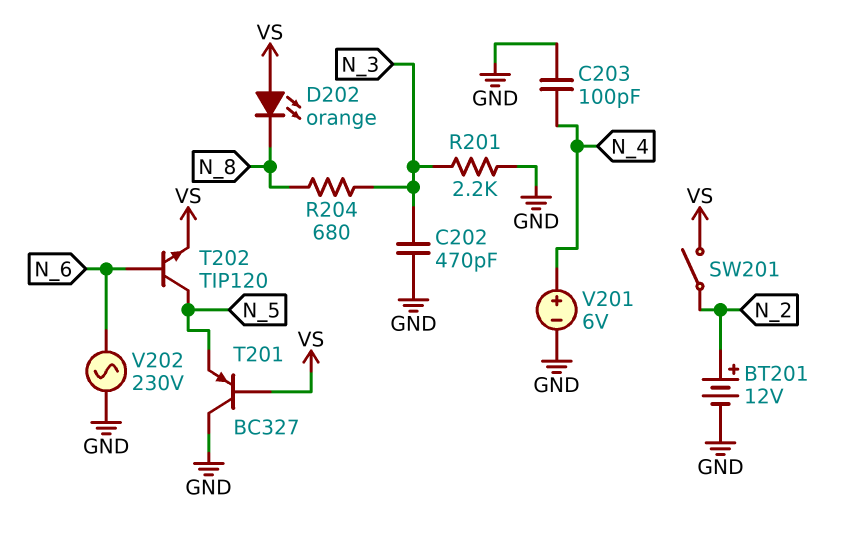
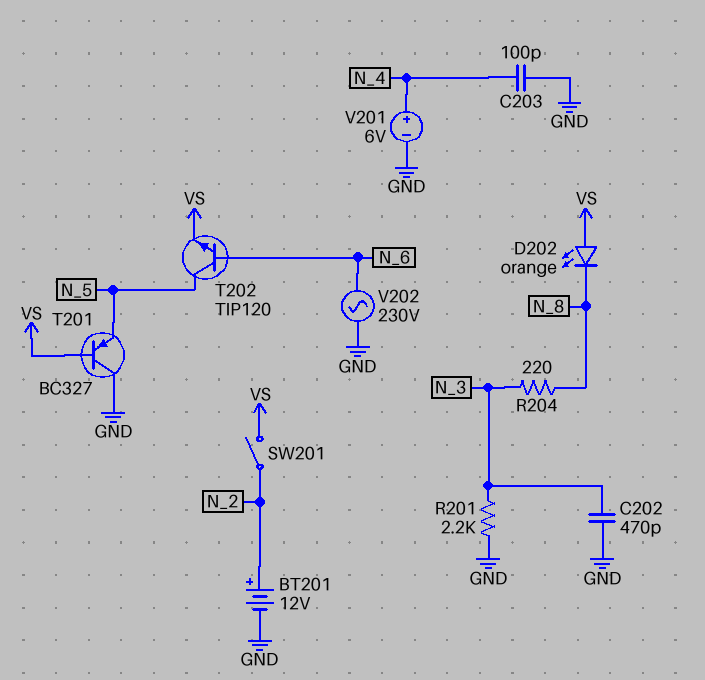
R204: 680 (N_3, N_8) -> 220 (N_3, N_8)

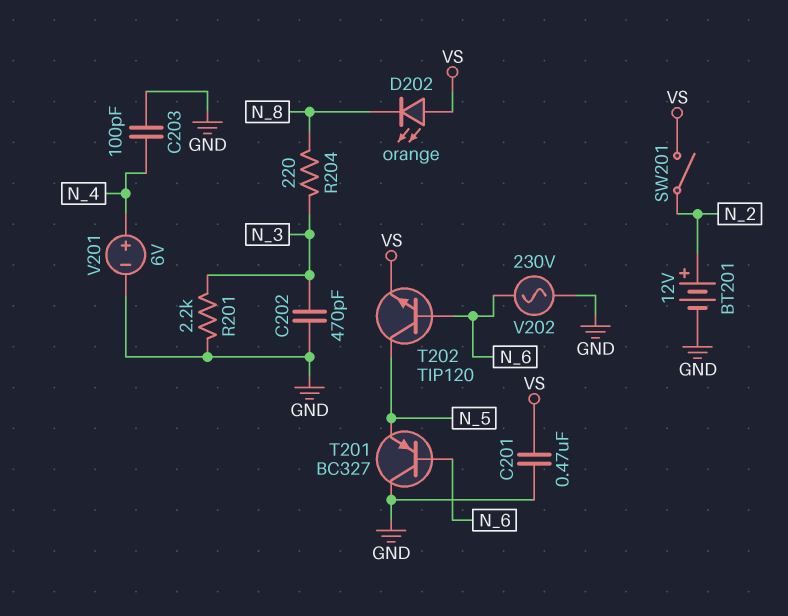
C201: none -> 470nF (GND, VS)
T201: PNP BC327 (B VS, C GND, E N_5) -> PNP BC327 (B N_6, C GND, E N_5)

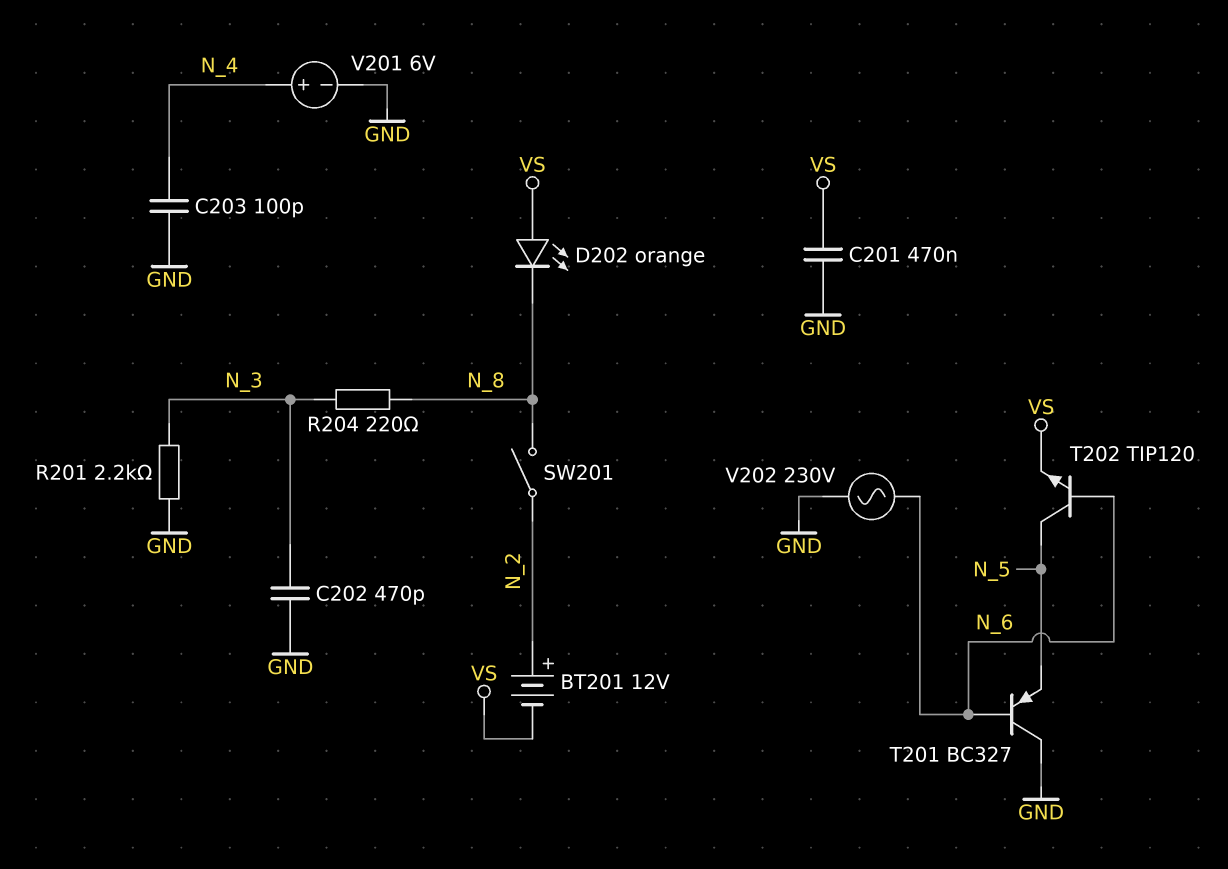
BT201: 12V (plus N_2, minus GND) -> 12V (plus N_2, minus VS)
SW201: switch (N_2, VS) -> switch (N_2, N_8)

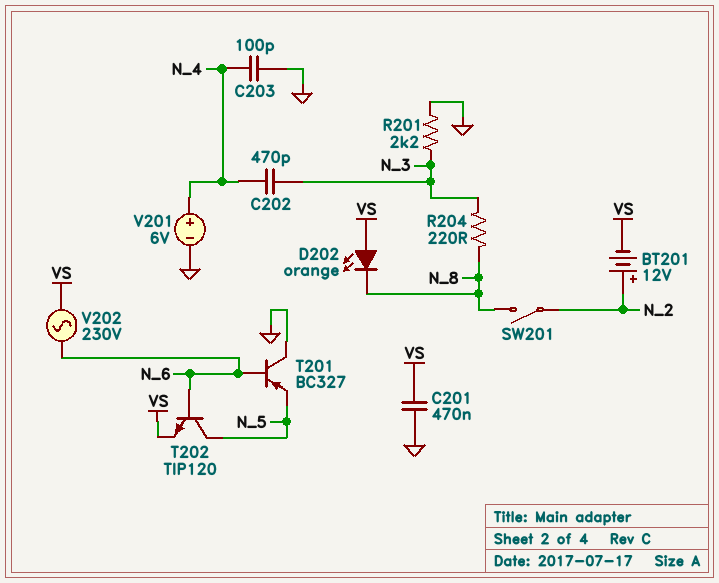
C202: 470pF (GND, N_3) -> 470pF (N_3, N_4)
V202: AC 230V (GND, N_6) -> AC 230V (N_6, VS)

